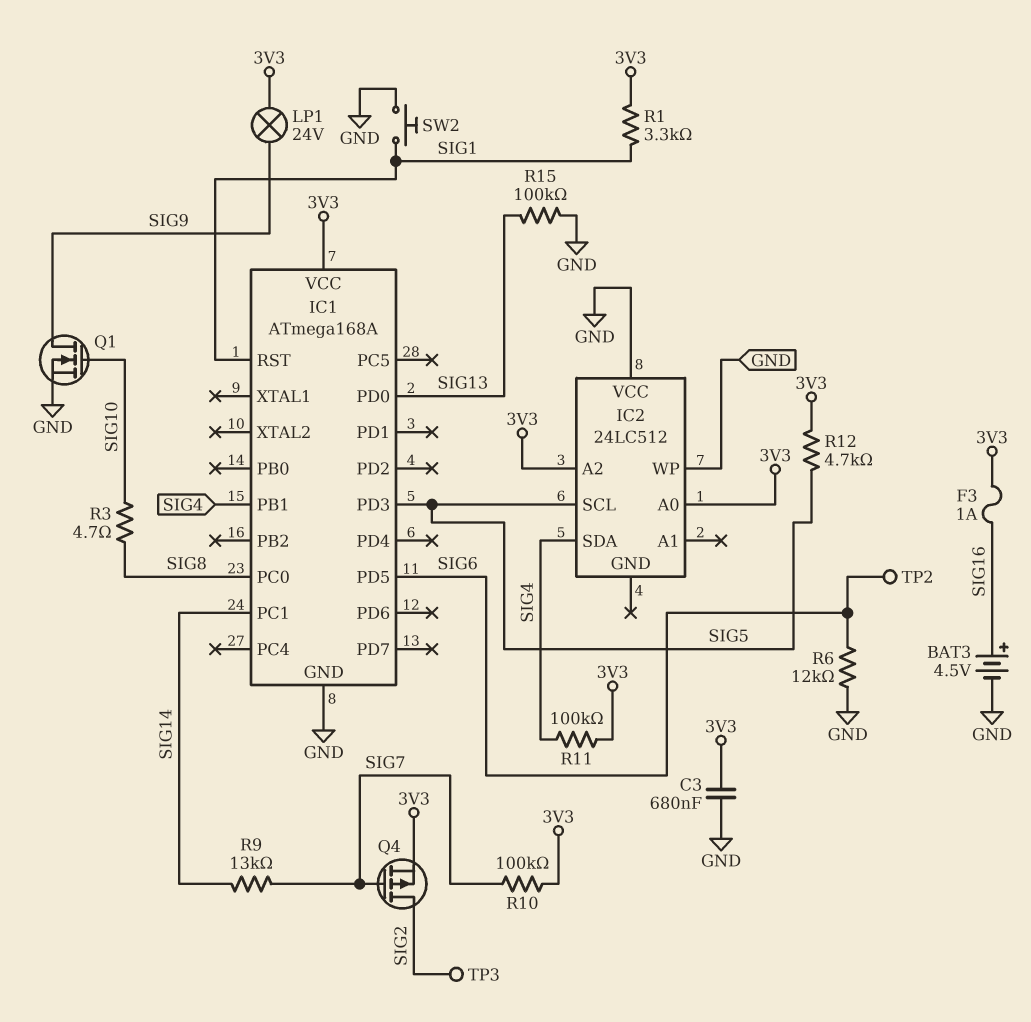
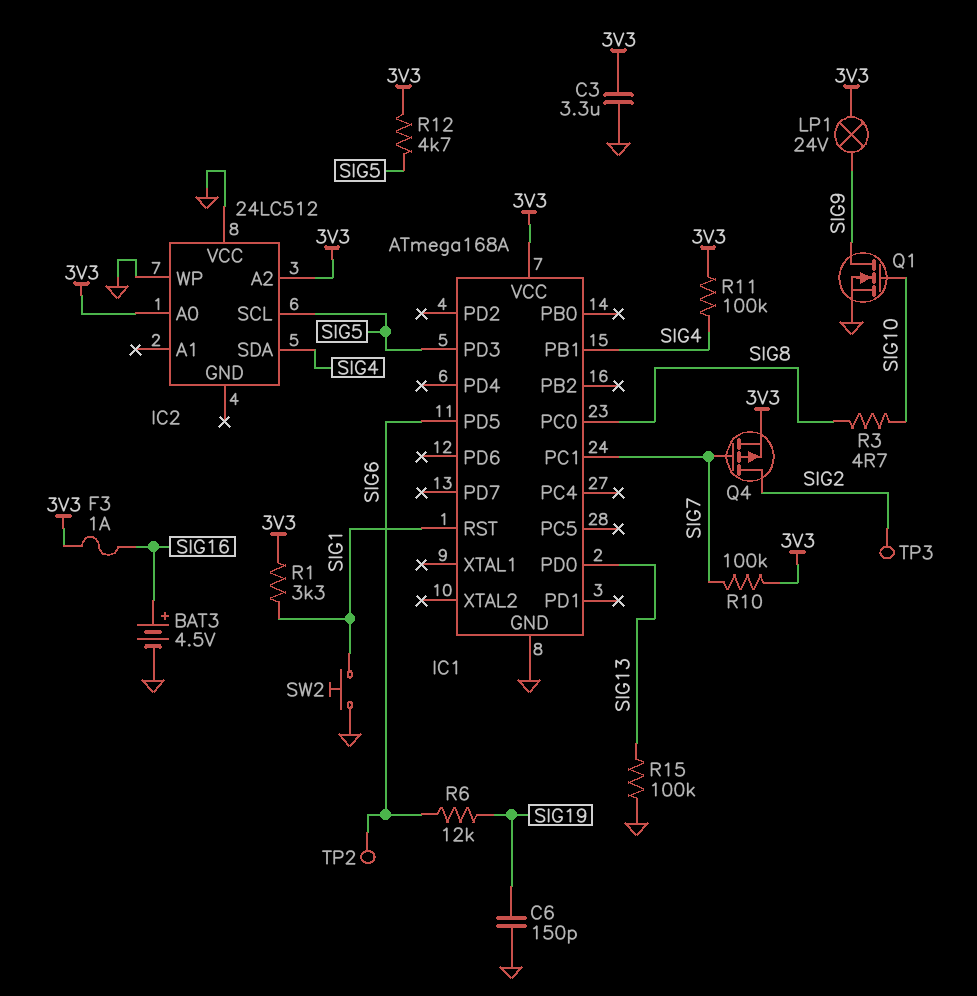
C3: 680nF (3V3, GND) -> 3.3uF (3V3, GND)
C6: none -> 150pF (GND, SIG19)
IC1 pin PC1: SIG14 -> SIG7
R6: 12k (GND, SIG6) -> 12k (SIG6, SIG19)
R9: 13k (SIG7, SIG14) -> none

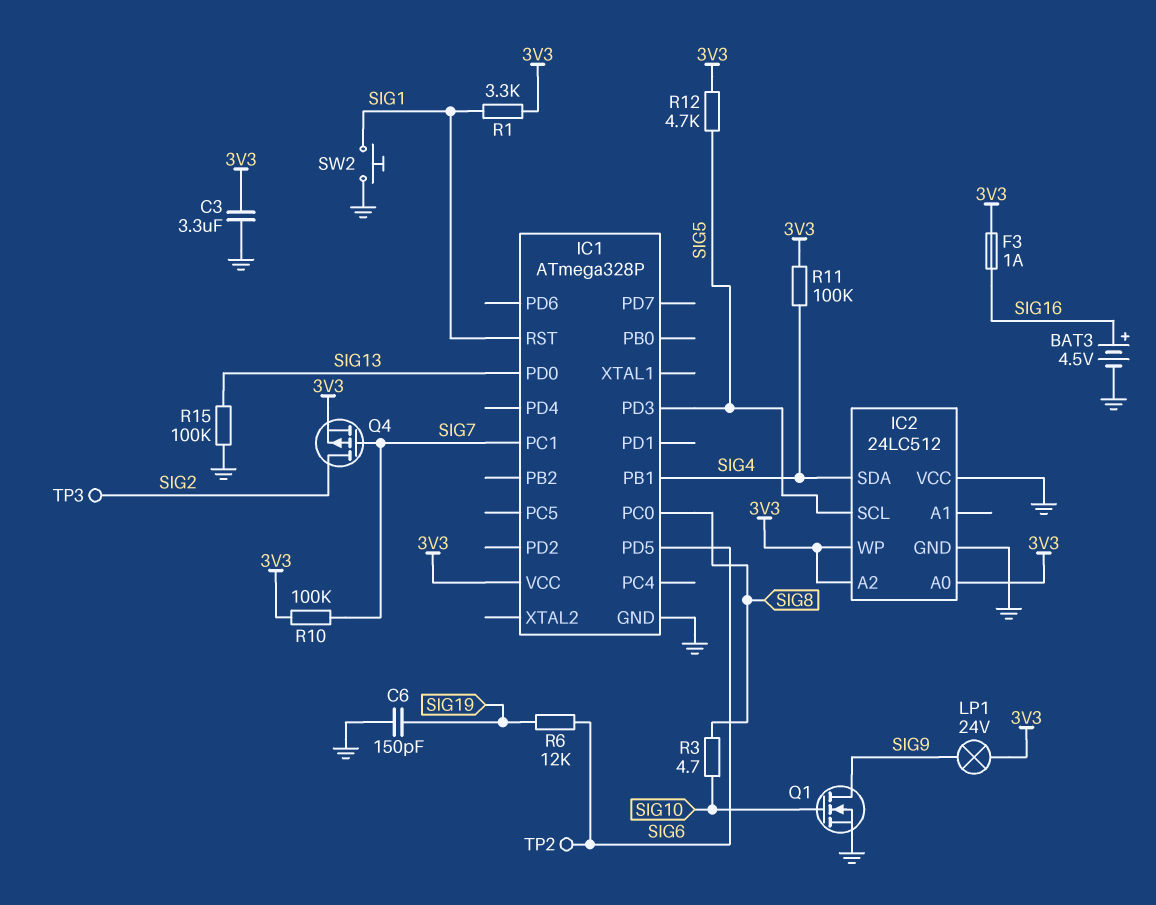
IC1: ATmega168A -> ATmega328P
IC2 pin GND: none -> GND
IC2 pin WP: GND -> 3V3

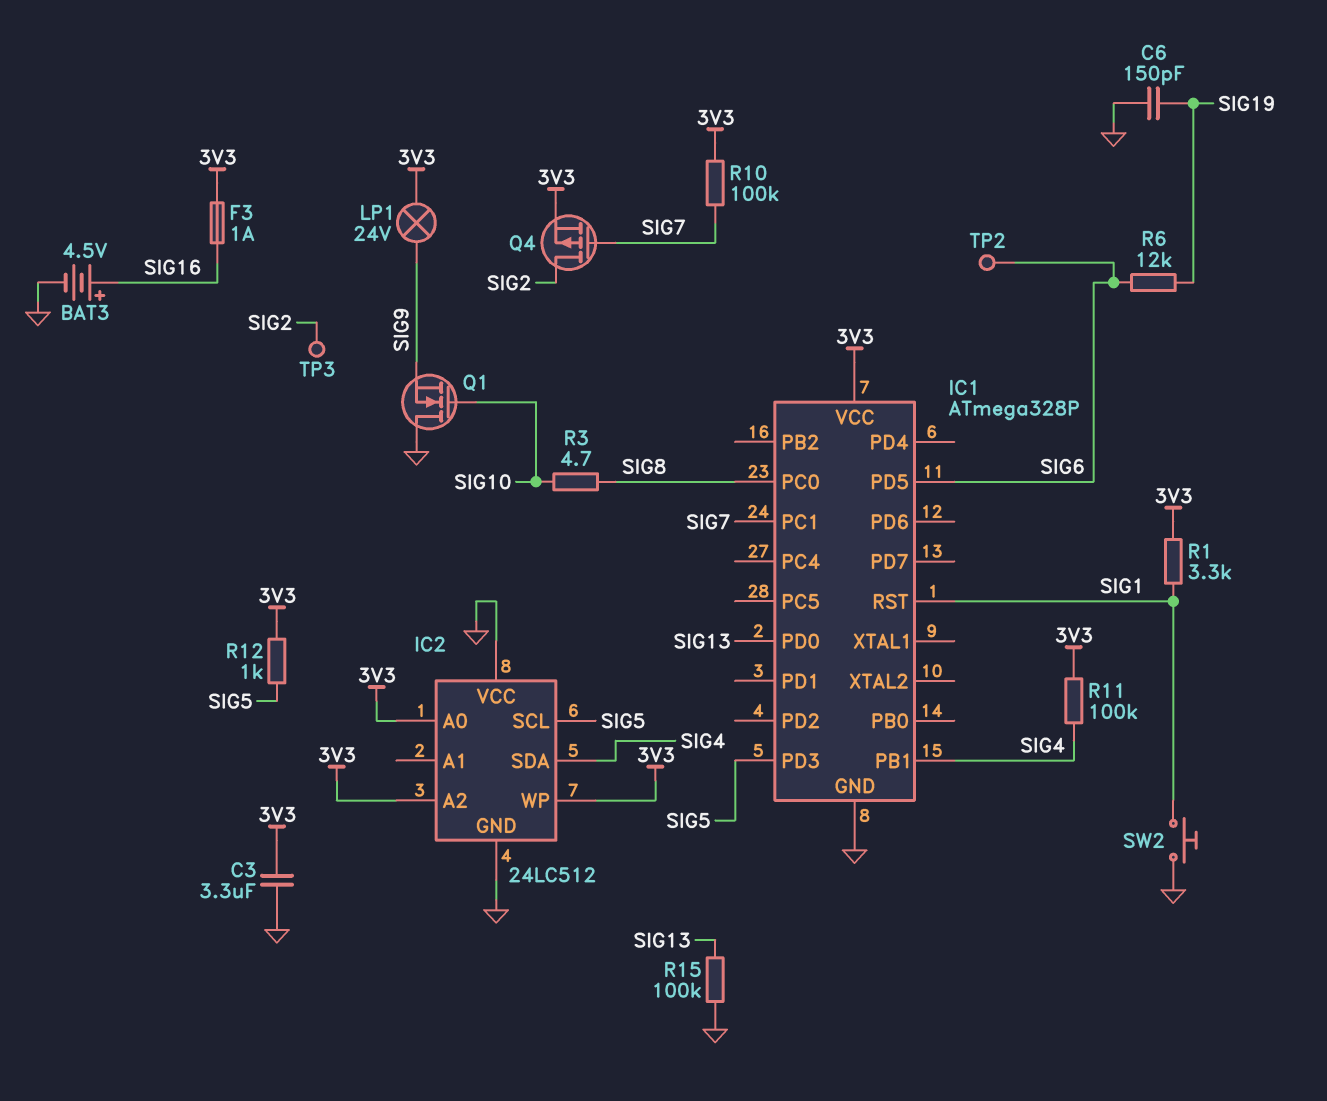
Q1: NMOS (G SIG10, D SIG9, S GND) -> NMOS (G SIG10, D GND, S SIG9)
R12: 4.7k (3V3, SIG5) -> 1k (3V3, SIG5)

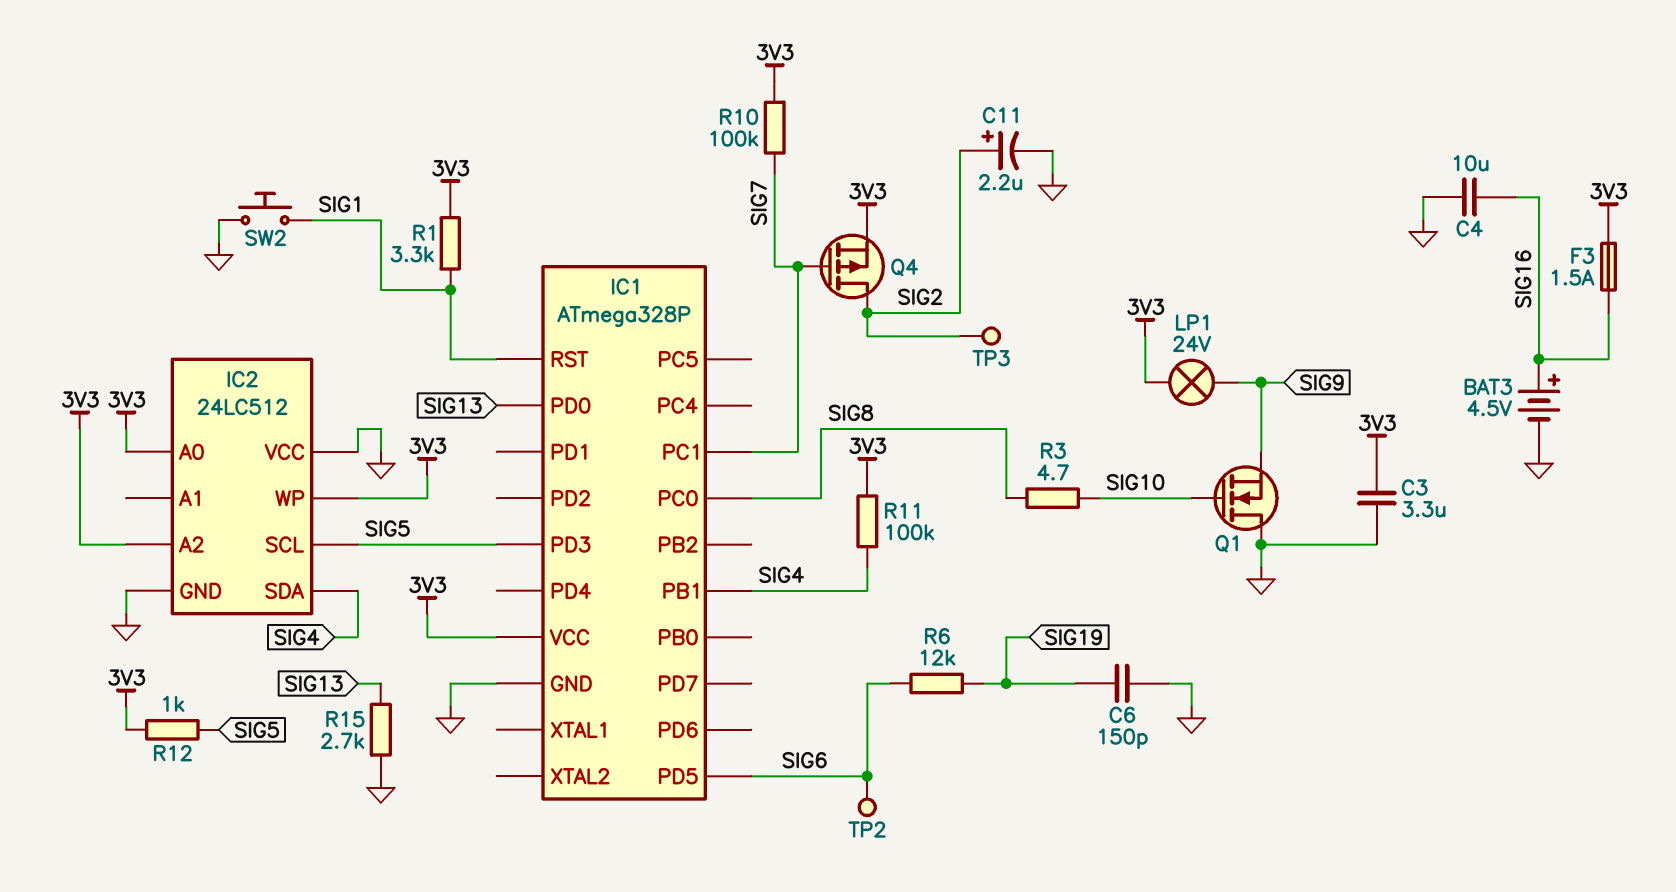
C4: none -> 10uF (GND, SIG16)
C11: none -> 2.2uF (plus SIG2, minus GND)
F3: 1A (3V3, SIG16) -> 1.5A (3V3, SIG16)
R15: 100k (GND, SIG13) -> 2.7k (GND, SIG13)

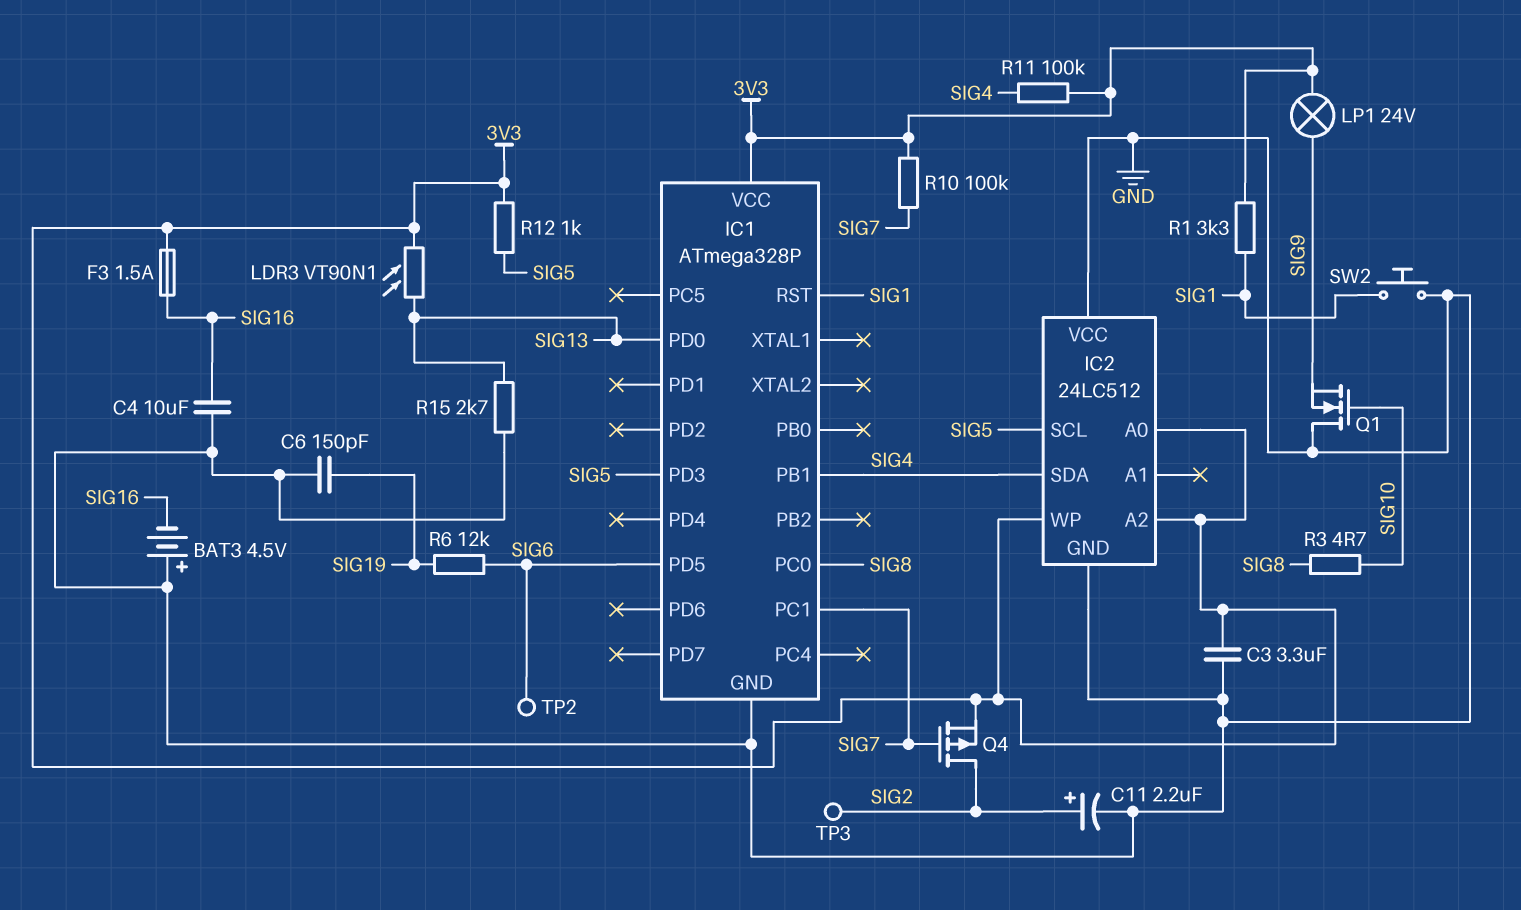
BAT3: 4.5V (plus SIG16, minus GND) -> 4.5V (plus GND, minus SIG16)
LDR3: none -> VT90N1 (3V3, SIG13)

